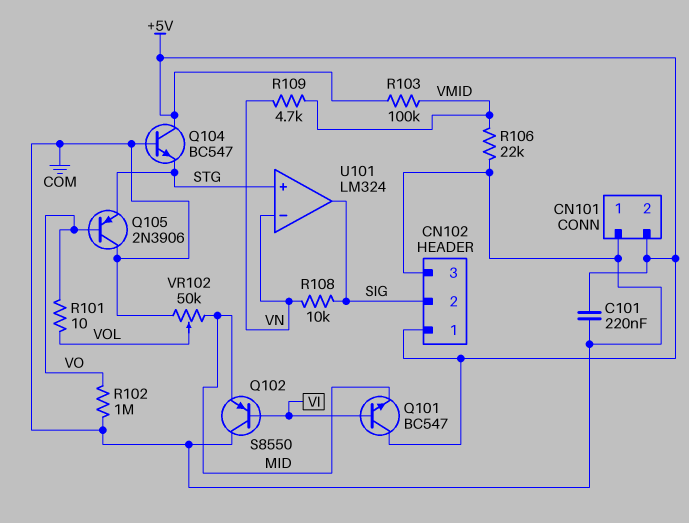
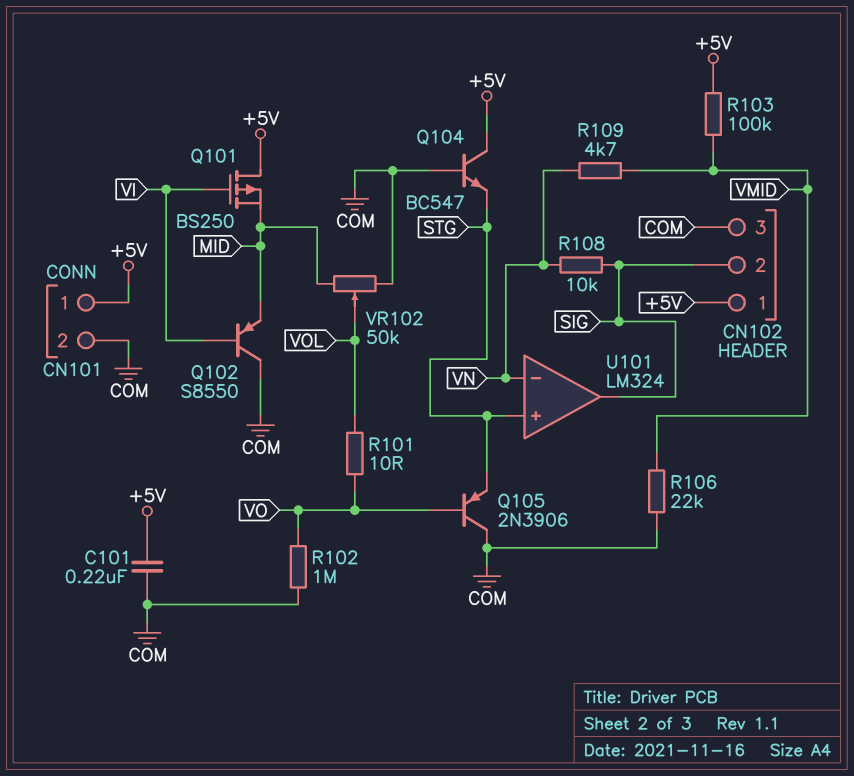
CN101 pin 1: COM -> +5V
CN101 pin 2: +5V -> COM
Q101: NPN BC547 (B VI, C +5V, E MID) -> PMOS BS250 (G VI, D +5V, S MID)

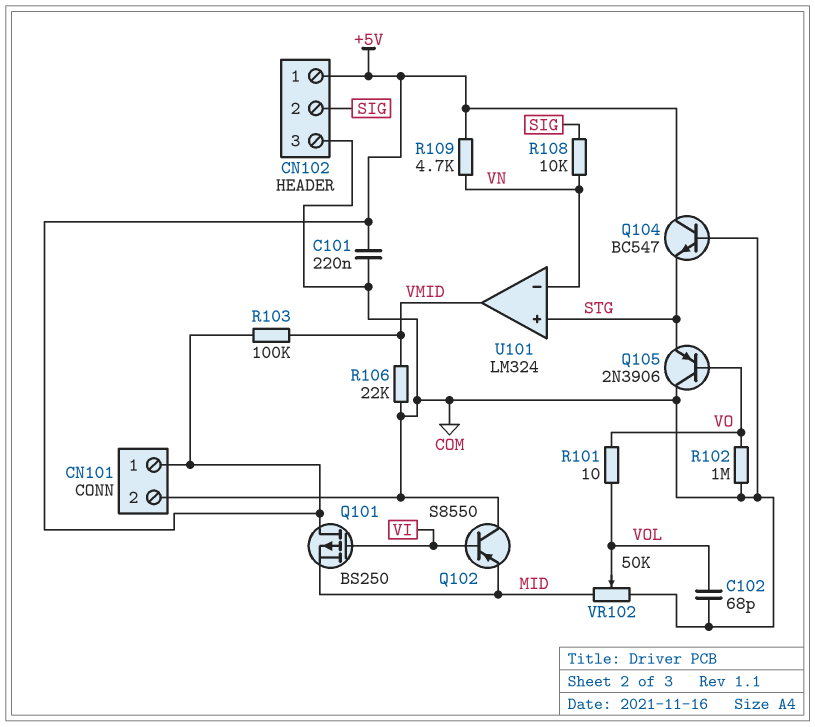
C102: none -> 68pF (COM, VOL)
R109: 4.7k (VMID, VN) -> 4.7k (+5V, VN)
U101 pin out: SIG -> VMID

